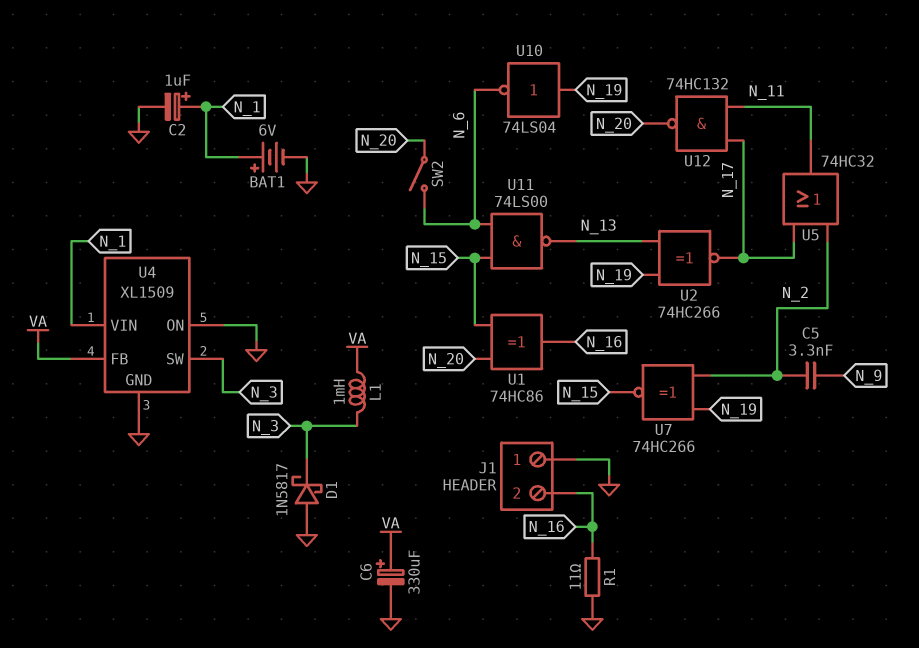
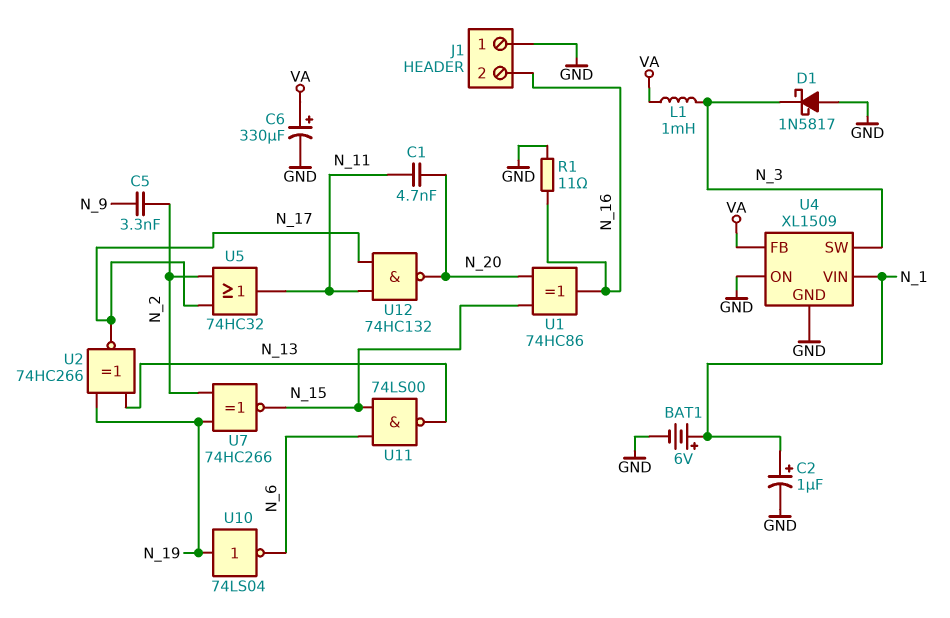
C1: none -> 4.7nF (N_11, N_20)
SW2: switch (N_6, N_20) -> none

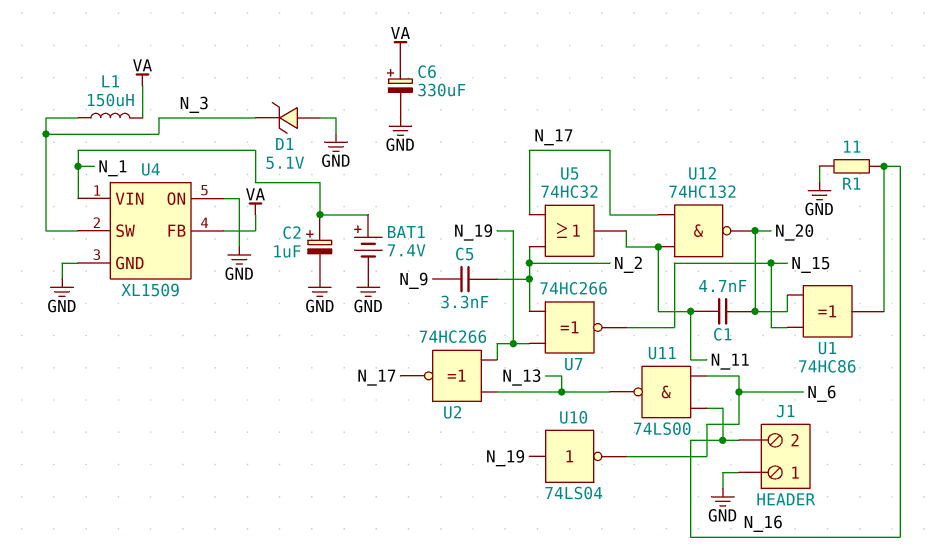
BAT1: 6V (plus N_1, minus GND) -> 7.4V (plus N_1, minus GND)
D1: schottky 1N5817 (A GND, K N_3) -> zener 5.1V (A GND, K N_3)
L1: 1mH (N_3, VA) -> 150uH (N_3, VA)
U11: NAND 74LS00 (in N_6, in N_15, out N_13) -> NAND 74LS00 (in N_6, in N_16, out N_13)

